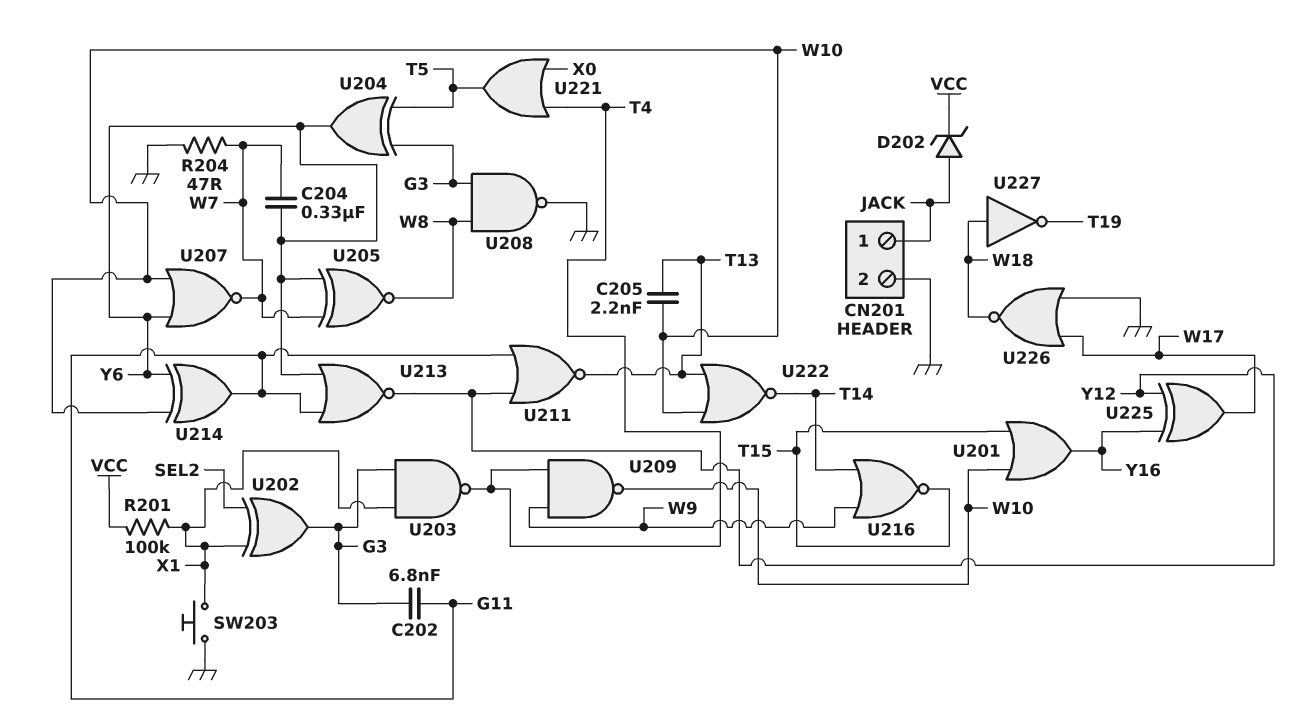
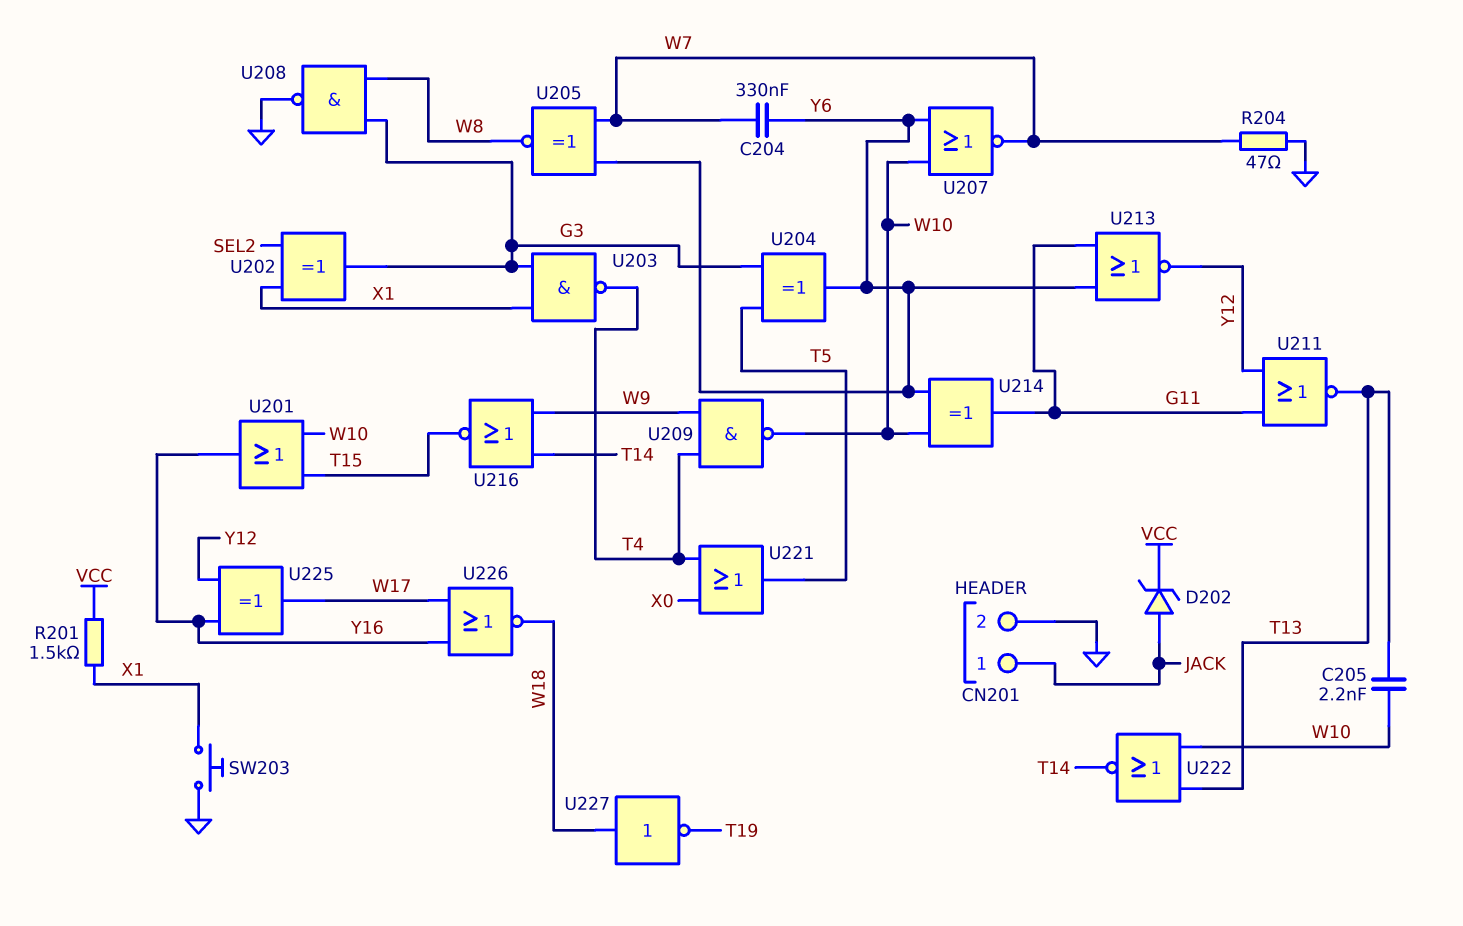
C202: 6.8nF (G3, G11) -> none
R201: 100k (VCC, X1) -> 1.5k (VCC, X1)
U226: NOR (in GND, in W17, out W18) -> NOR (in W17, in Y16, out W18)

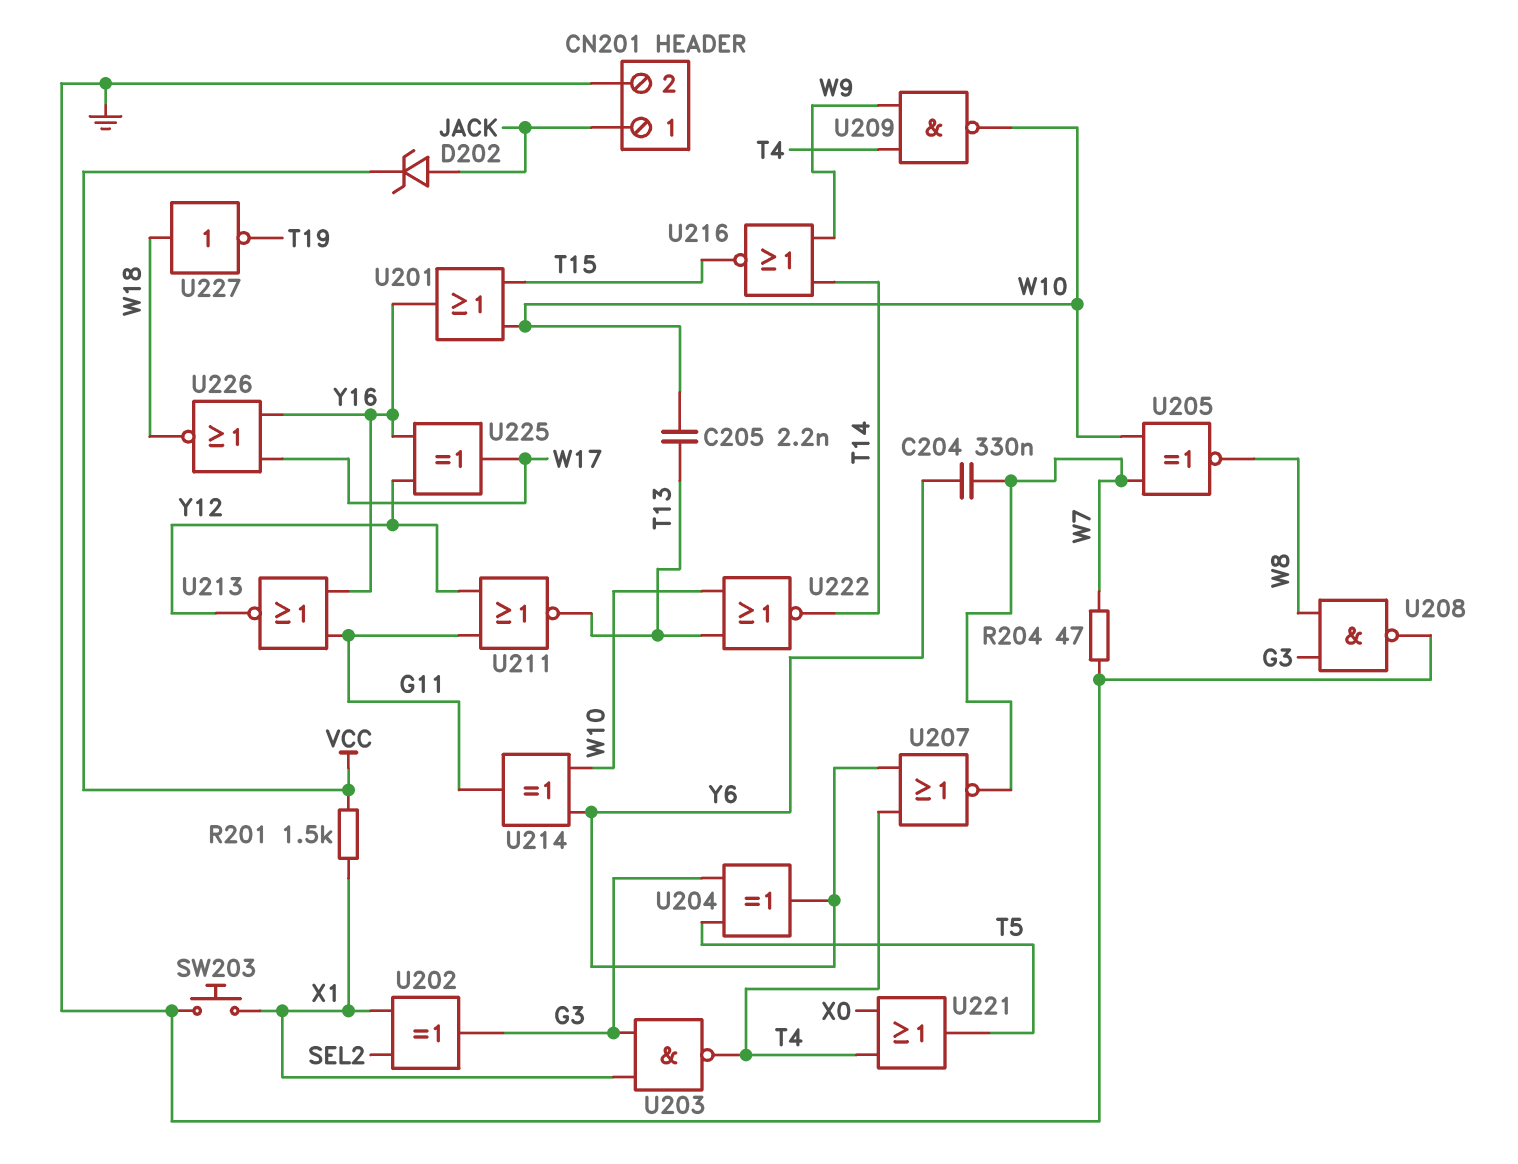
U205: XNOR (in W7, in Y6, out W8) -> XNOR (in W7, in W10, out W8)
U207: NOR (in W10, in Y6, out W7) -> NOR (in T4, in Y6, out W7)
U213: NOR (in G11, in Y6, out Y12) -> NOR (in G11, in Y16, out Y12)

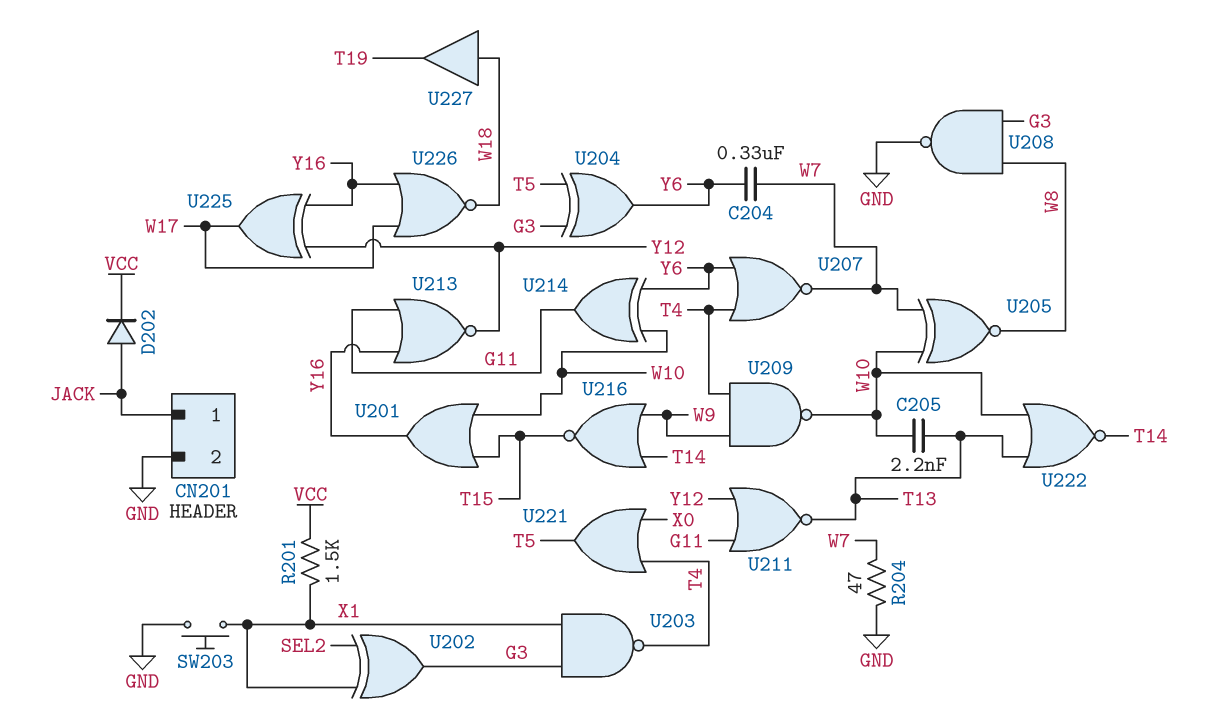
D202: zener (A JACK, K VCC) -> diode (A JACK, K VCC)
U227: NOT (in W18, out T19) -> buffer (in W18, out T19)

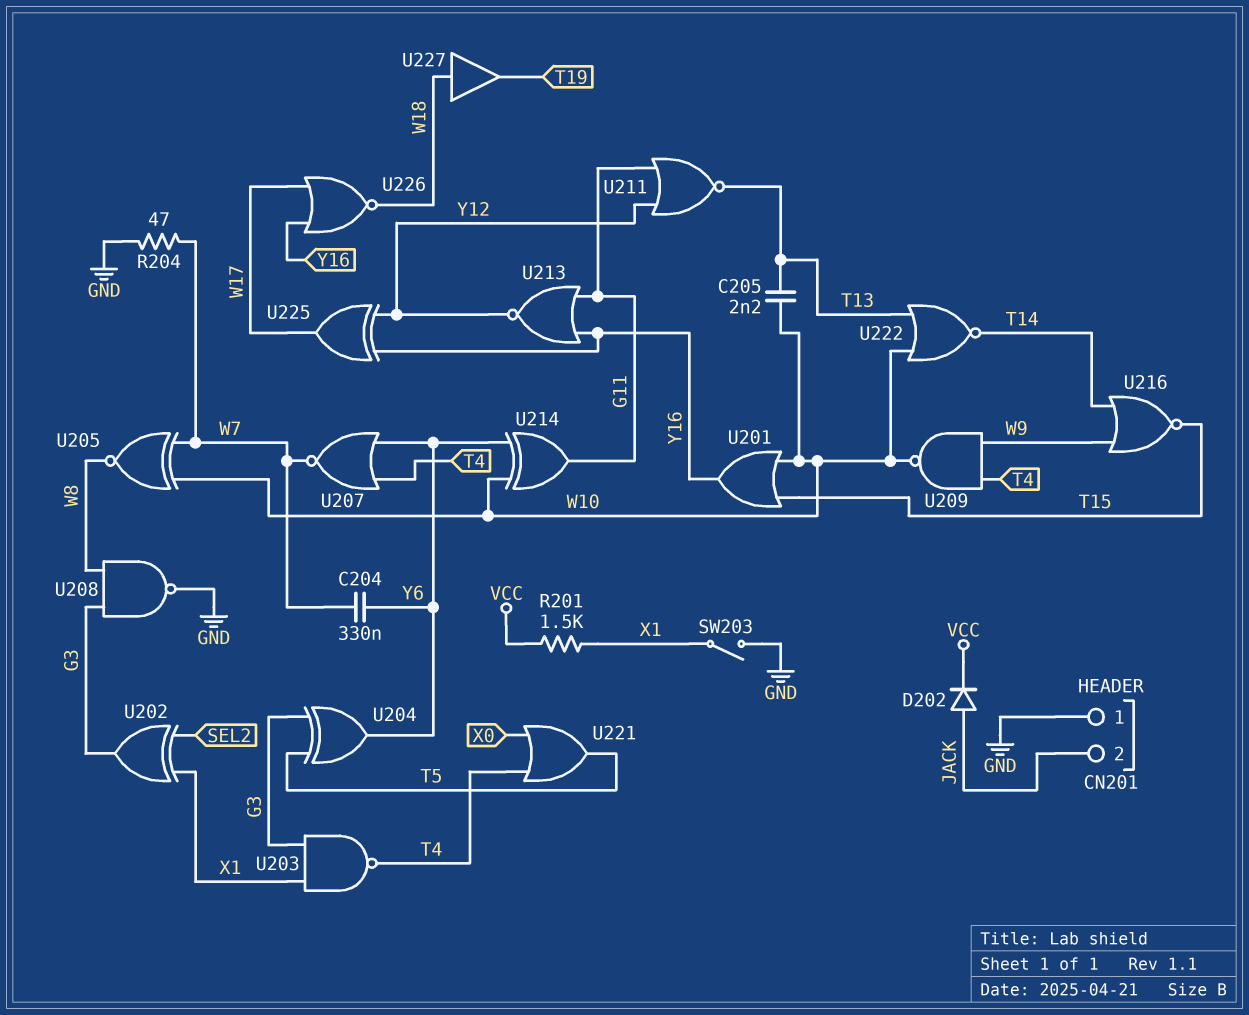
CN201 pin 1: JACK -> GND
CN201 pin 2: GND -> JACK
SW203: button (GND, X1) -> switch (GND, X1)

